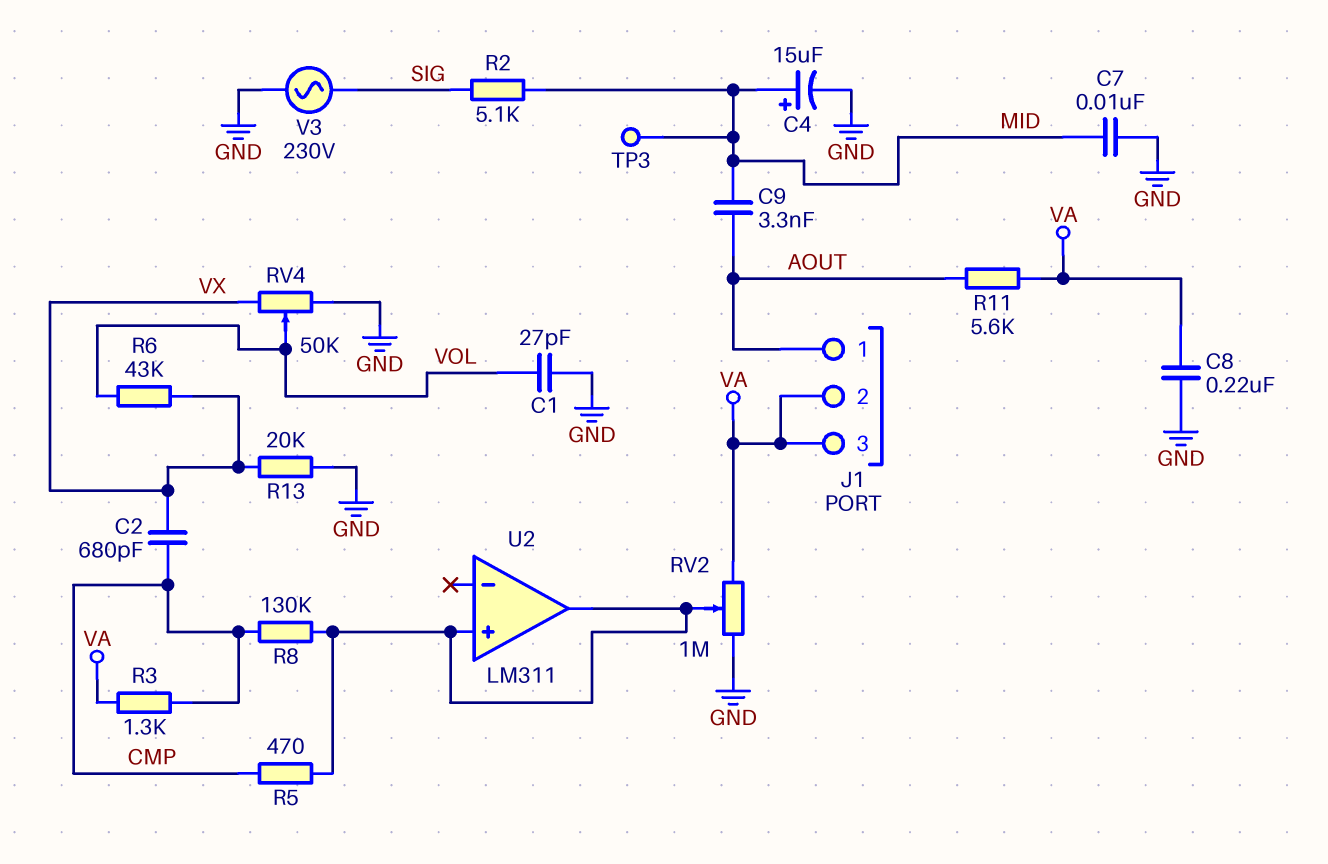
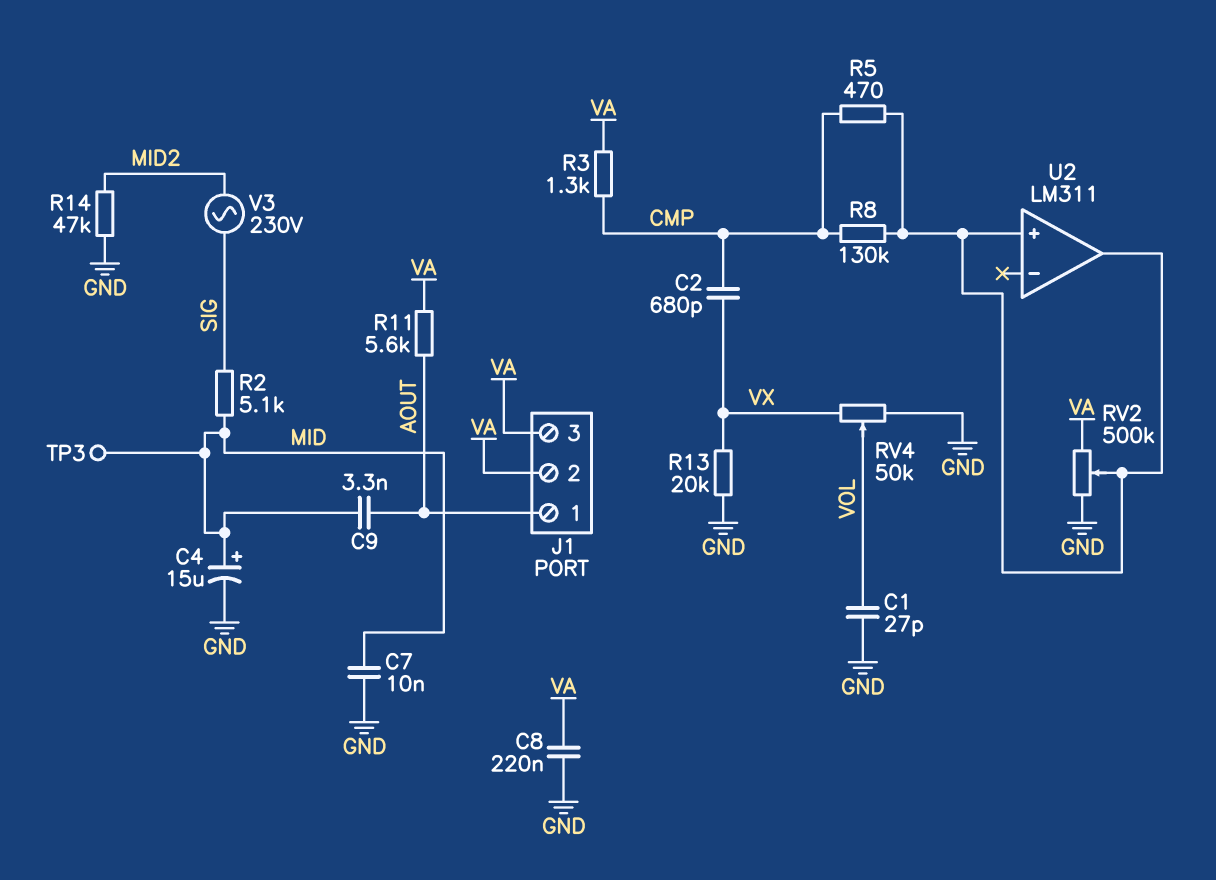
R6: 43k (VOL, VX) -> none
R14: none -> 47k (GND, MID2)
RV2: 1M (GND, VA, wiper U2/in+) -> 500k (GND, VA, wiper U2/in+)
V3: AC 230V (GND, SIG) -> AC 230V (MID2, SIG)

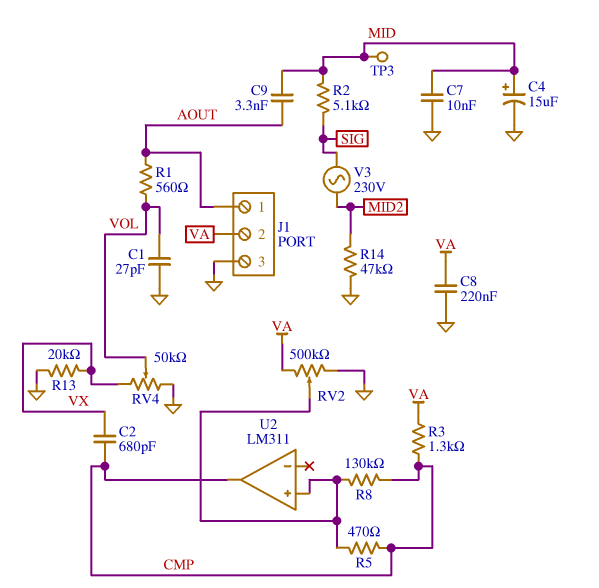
J1 pin 3: VA -> GND
R1: none -> 560 (AOUT, VOL)
R11: 5.6k (AOUT, VA) -> none
U2 pin out: U2/in+ -> CMP

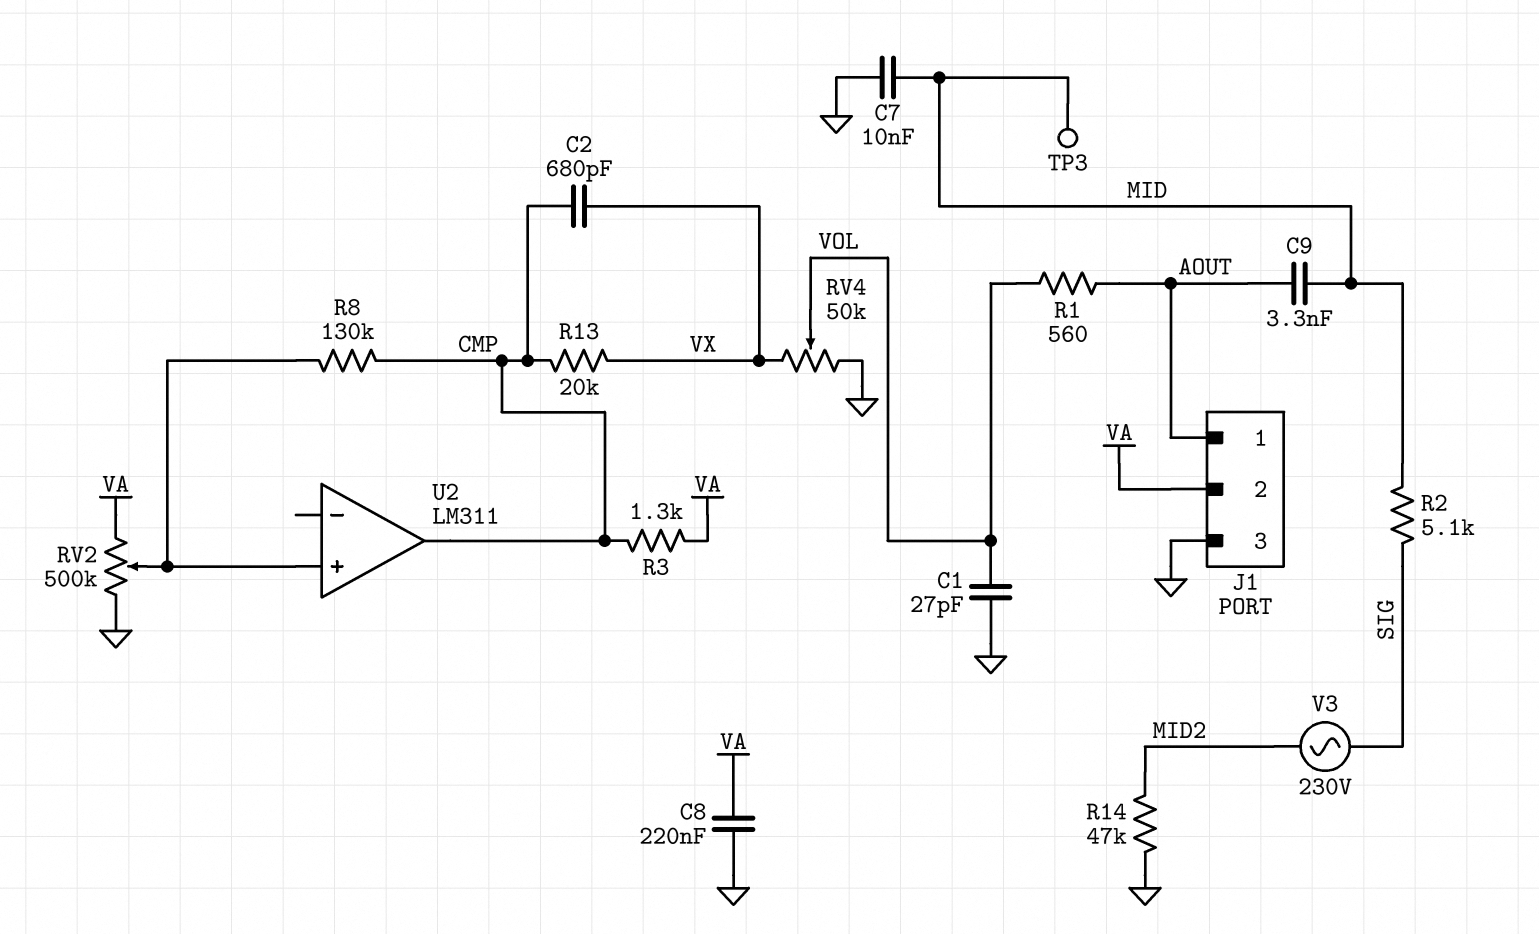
C4: 15uF (plus MID, minus GND) -> none
R5: 470 (CMP, U2/in+) -> none
R13: 20k (GND, VX) -> 20k (CMP, VX)

